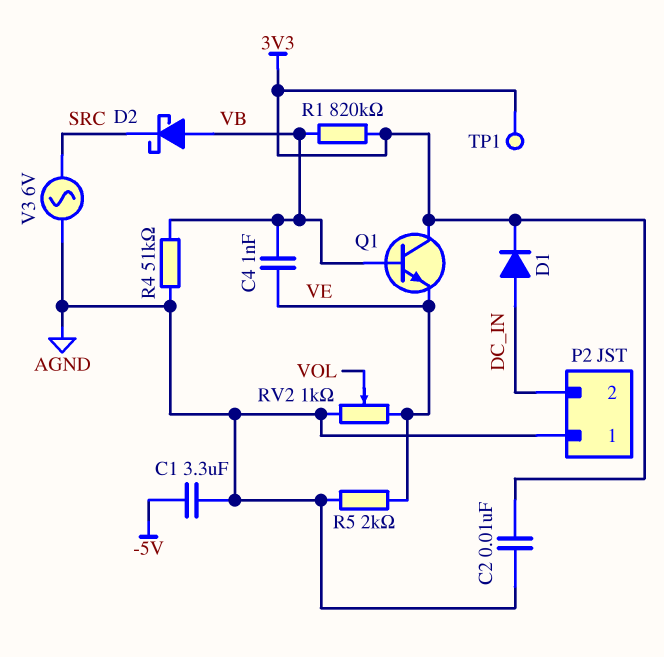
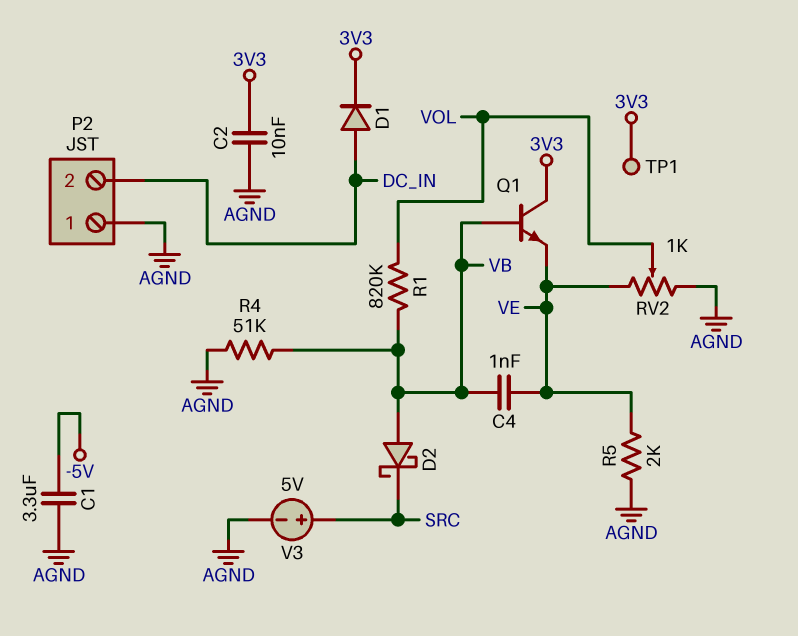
R1: 820k (3V3, VB) -> 820k (VB, VOL)
V3: AC 6V (AGND, SRC) -> 5V (plus SRC, minus AGND)

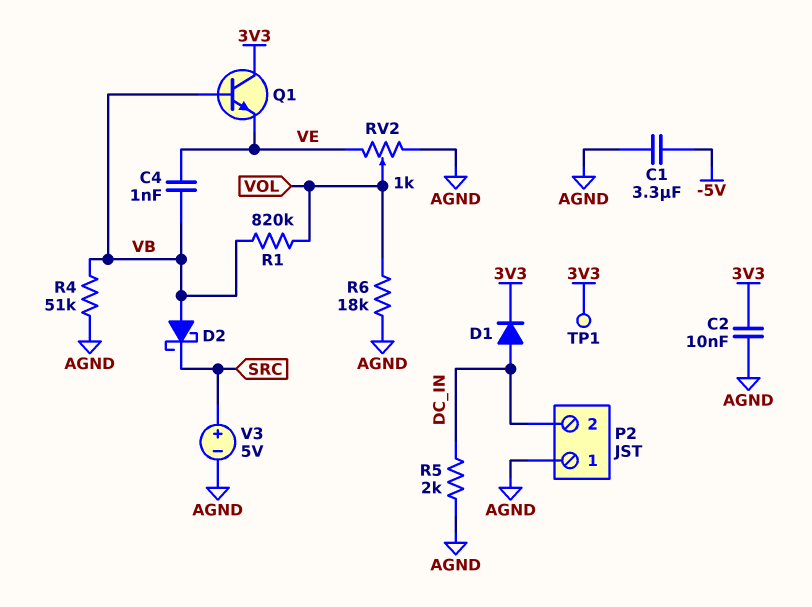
R5: 2k (AGND, VE) -> 2k (AGND, DC_IN)
R6: none -> 18k (AGND, VOL)

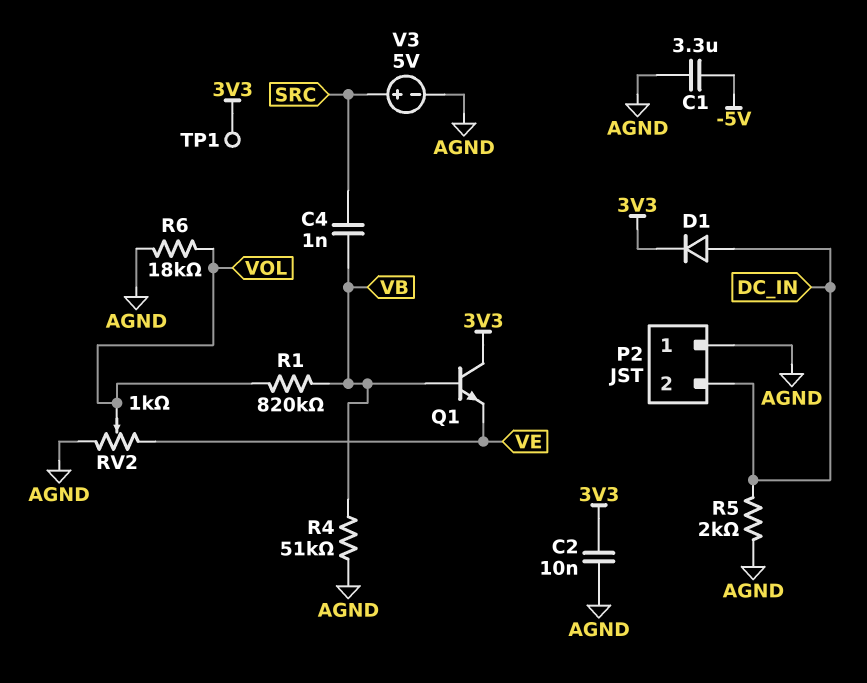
C4: 1nF (VB, VE) -> 1nF (SRC, VB)
D2: schottky (A VB, K SRC) -> none

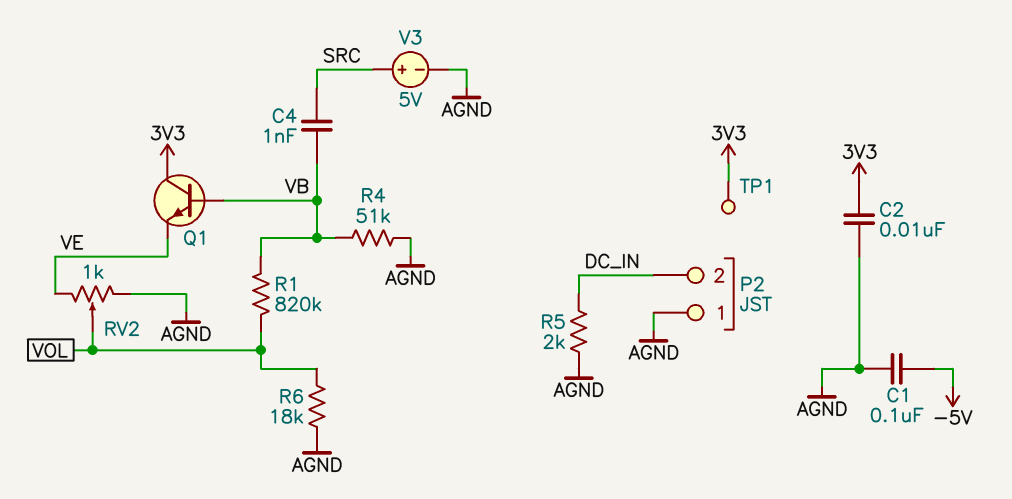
C1: 3.3uF (-5V, AGND) -> 100nF (-5V, AGND)
D1: diode (A DC_IN, K 3V3) -> none

